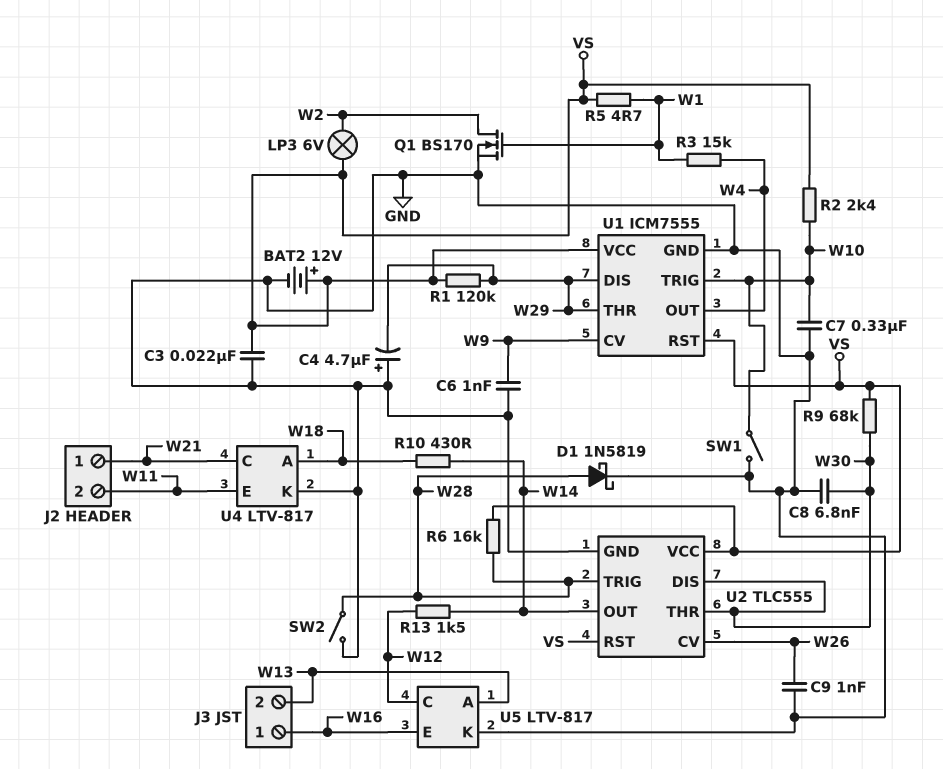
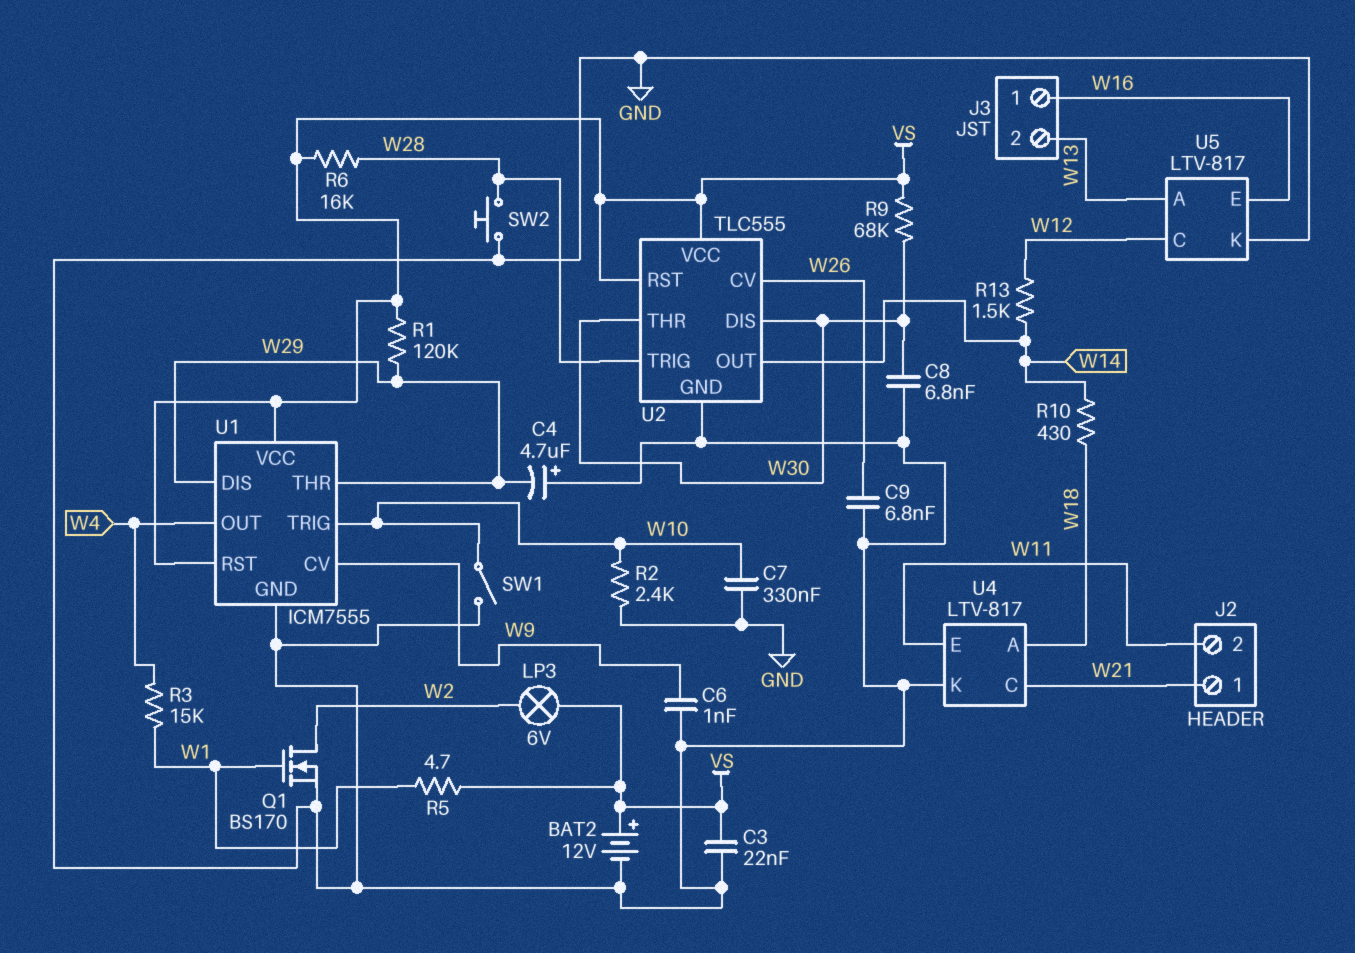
C9: 1nF (GND, W26) -> 6.8nF (GND, W26)
D1: schottky 1N5819 (A W28, K GND) -> none
R2: 2.4k (VS, W10) -> 2.4k (GND, W10)
SW2: switch (GND, W28) -> button (GND, W28)

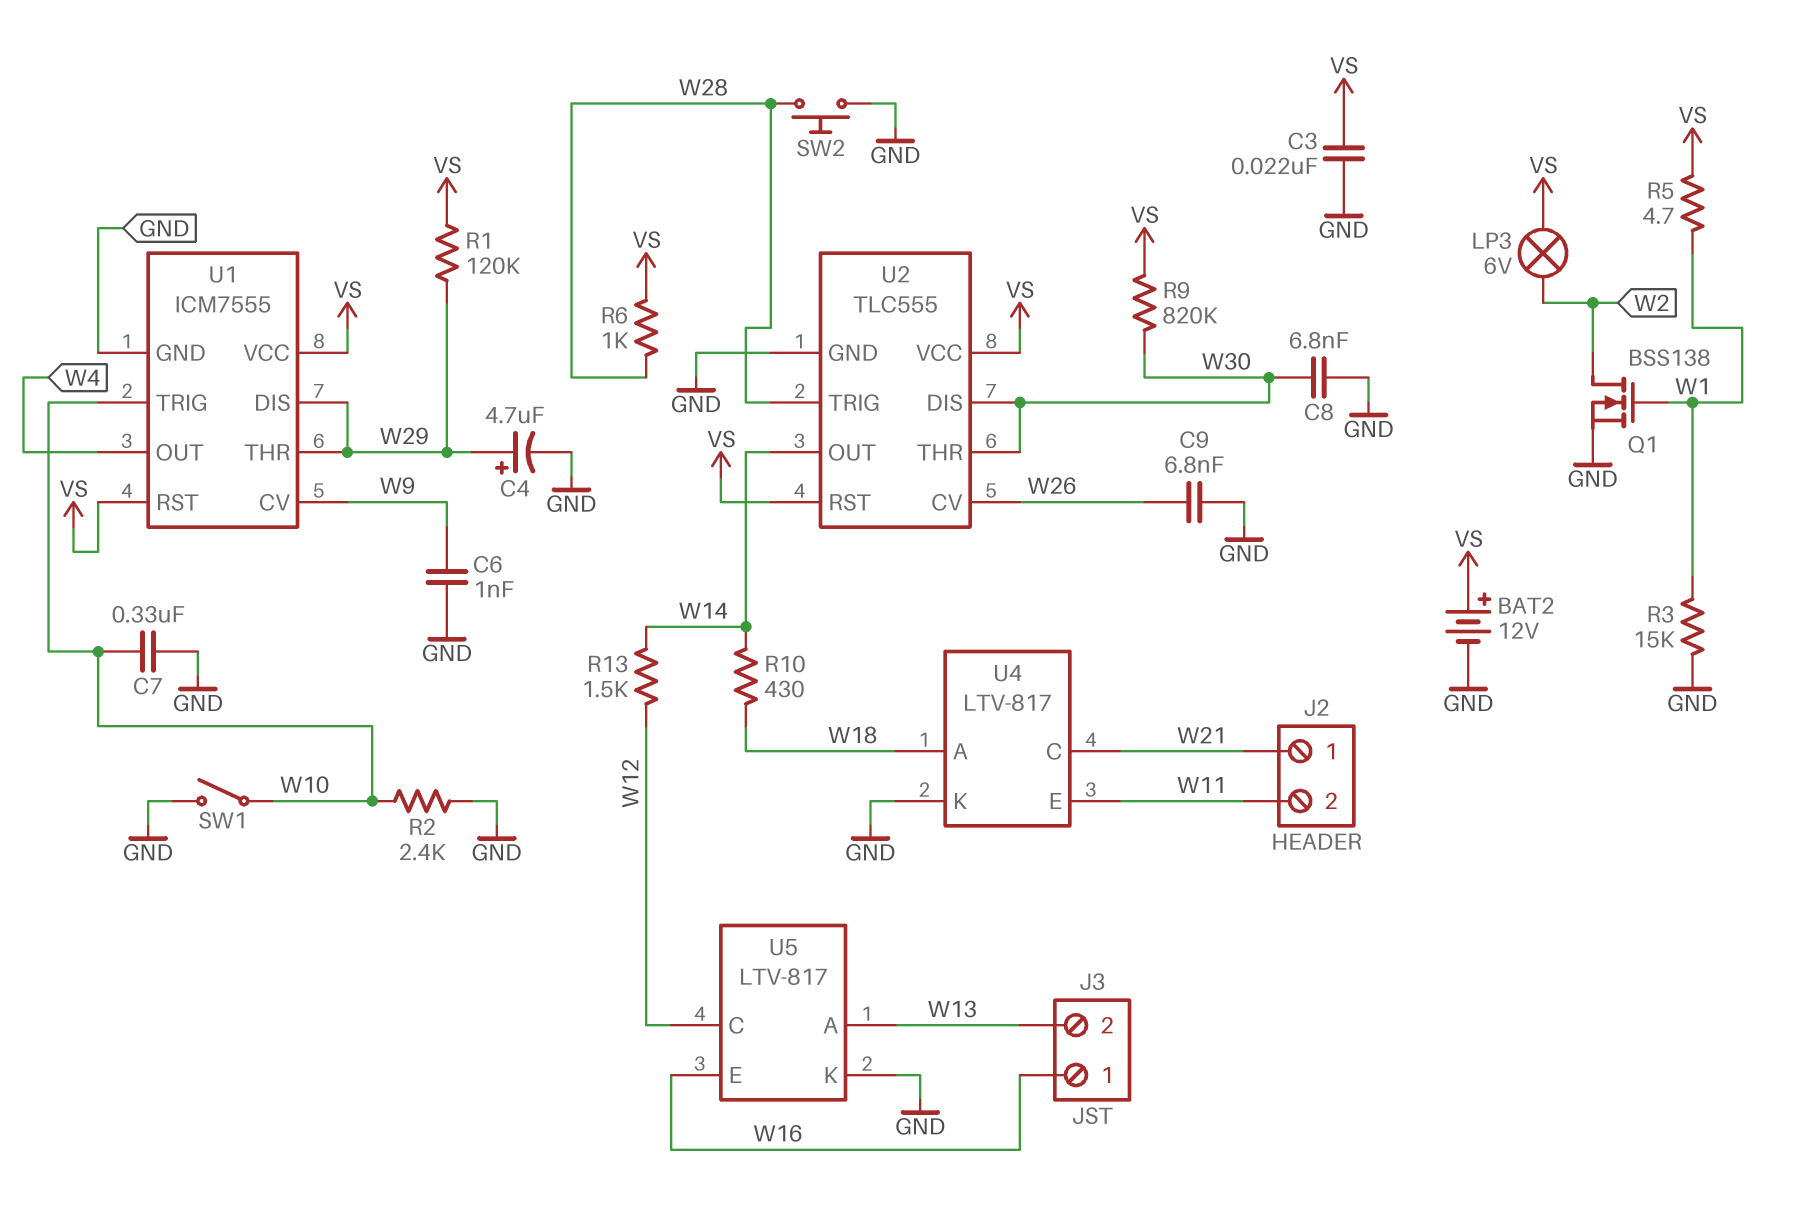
C4: 4.7uF (plus GND, minus W29) -> 4.7uF (plus W29, minus GND)
Q1: NMOS BS170 (G W1, D W2, S GND) -> NMOS BSS138 (G W1, D W2, S GND)
R3: 15k (W1, W4) -> 15k (GND, W1)
R6: 16k (VS, W28) -> 1k (VS, W28)
R9: 68k (VS, W30) -> 820k (VS, W30)

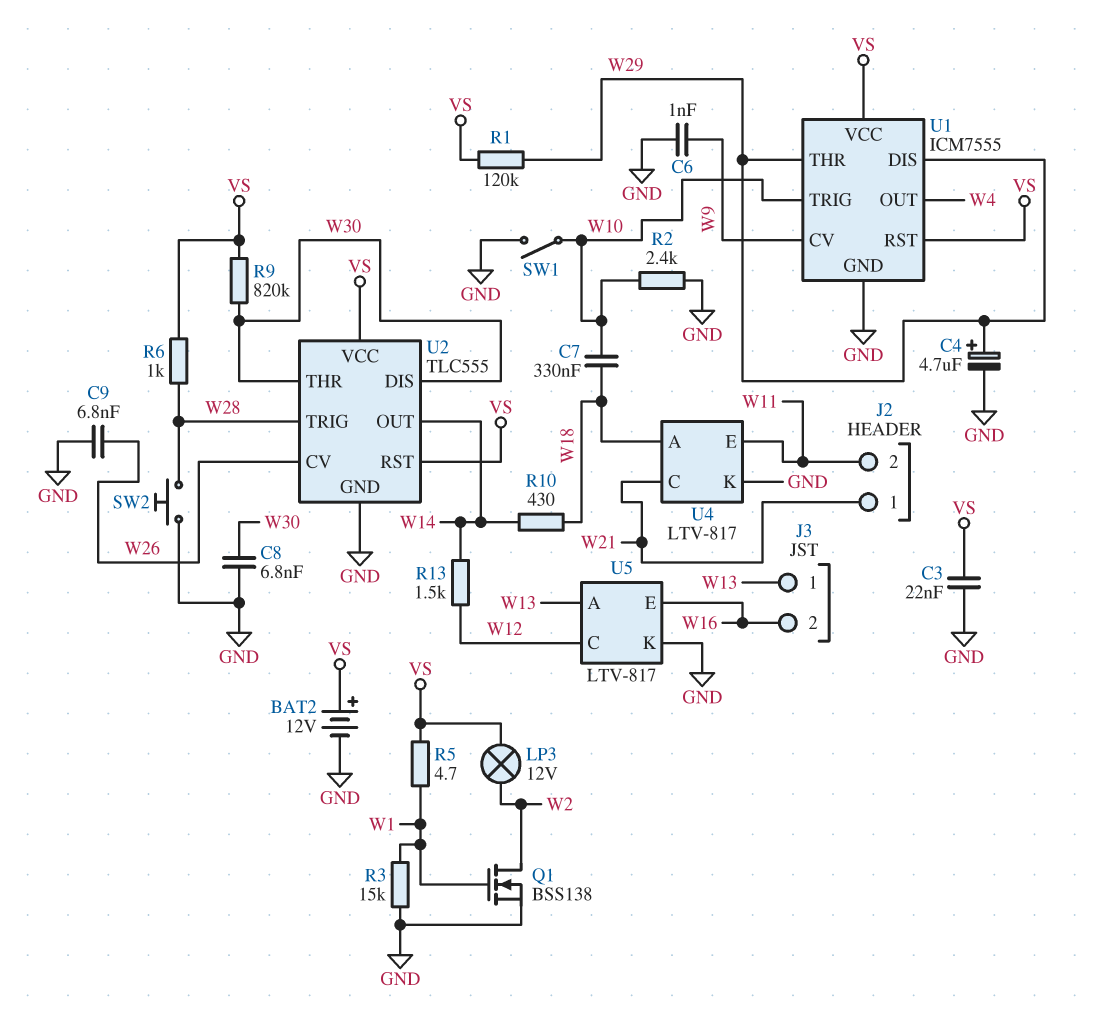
C7: 330nF (GND, W10) -> 330nF (W10, W18)
J3 pin 1: W16 -> W13
J3 pin 2: W13 -> W16
LP3: lamp 6V (VS, W2) -> lamp 12V (VS, W2)

